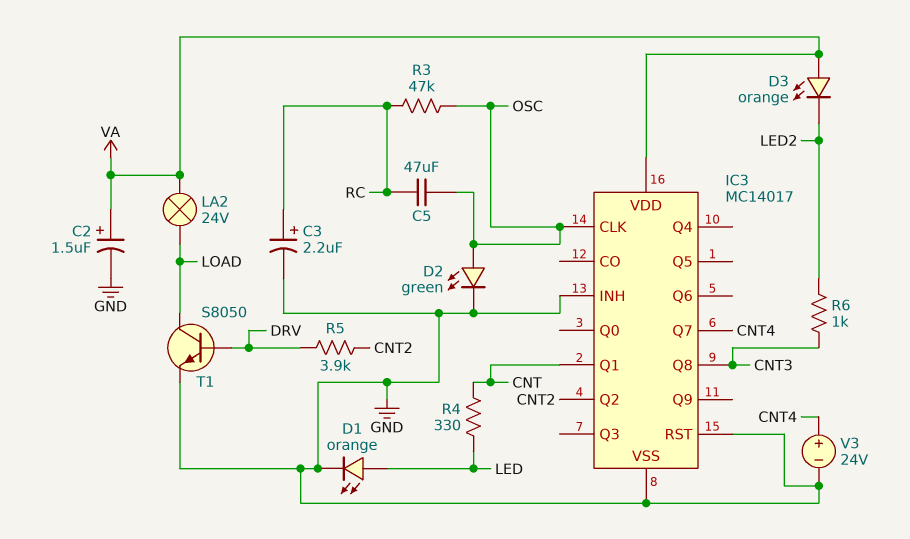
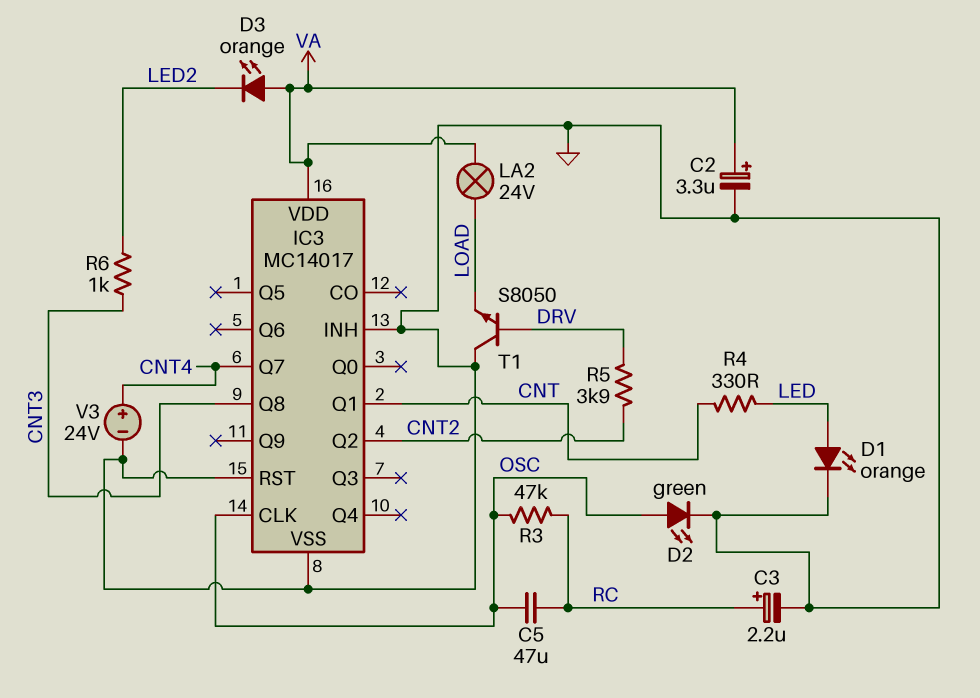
C2: 1.5uF (plus VA, minus GND) -> 3.3uF (plus VA, minus GND)
T1: NPN S8050 (B DRV, C LOAD, E GND) -> NPN S8050 (B DRV, C GND, E LOAD)

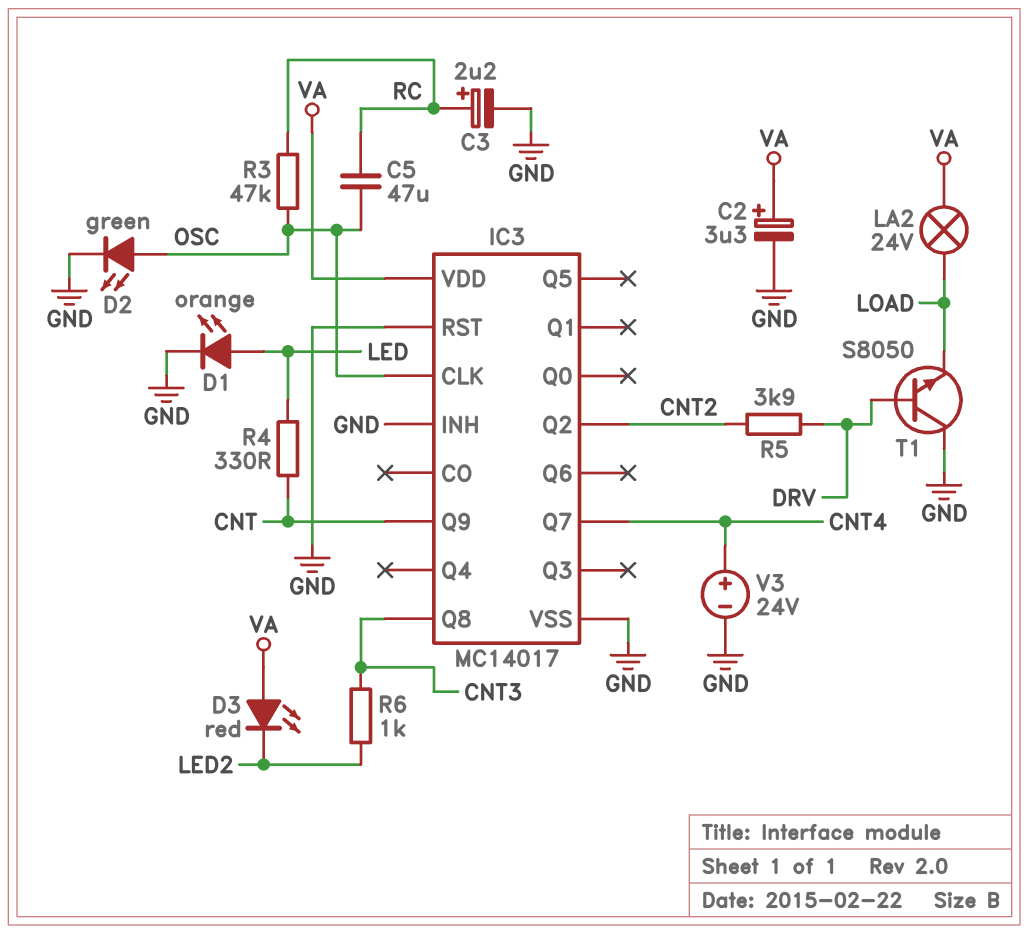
D3: LED orange (A VA, K LED2) -> LED red (A VA, K LED2)
IC3 pin Q1: CNT -> none
IC3 pin Q9: none -> CNT

